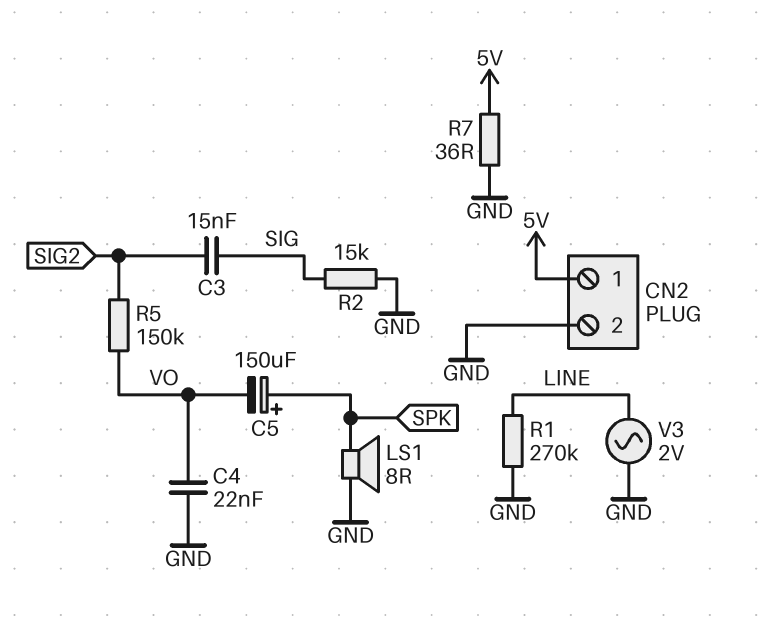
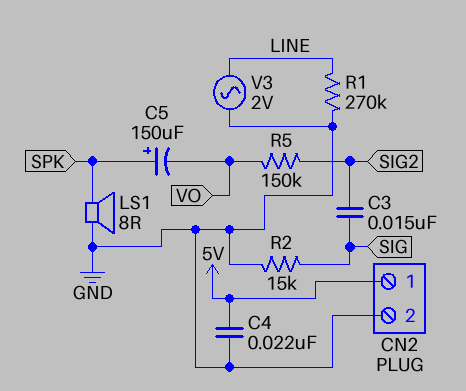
C4: 22nF (GND, VO) -> 22nF (5V, GND)
R7: 36 (5V, GND) -> none

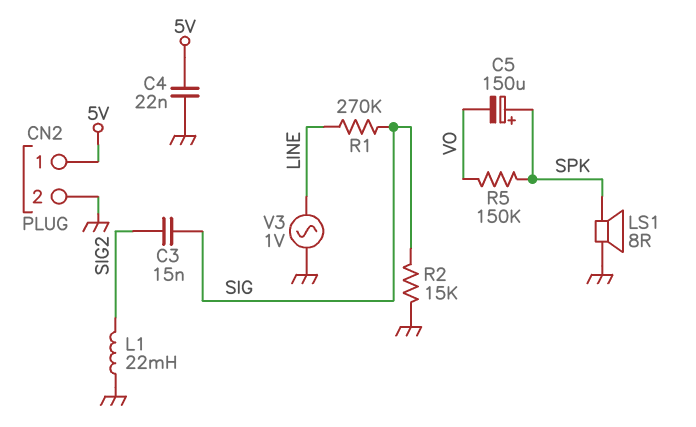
L1: none -> 22mH (GND, SIG2)
R1: 270k (GND, LINE) -> 270k (LINE, SIG)
R5: 150k (SIG2, VO) -> 150k (SPK, VO)
V3: AC 2V (GND, LINE) -> AC 1V (GND, LINE)

